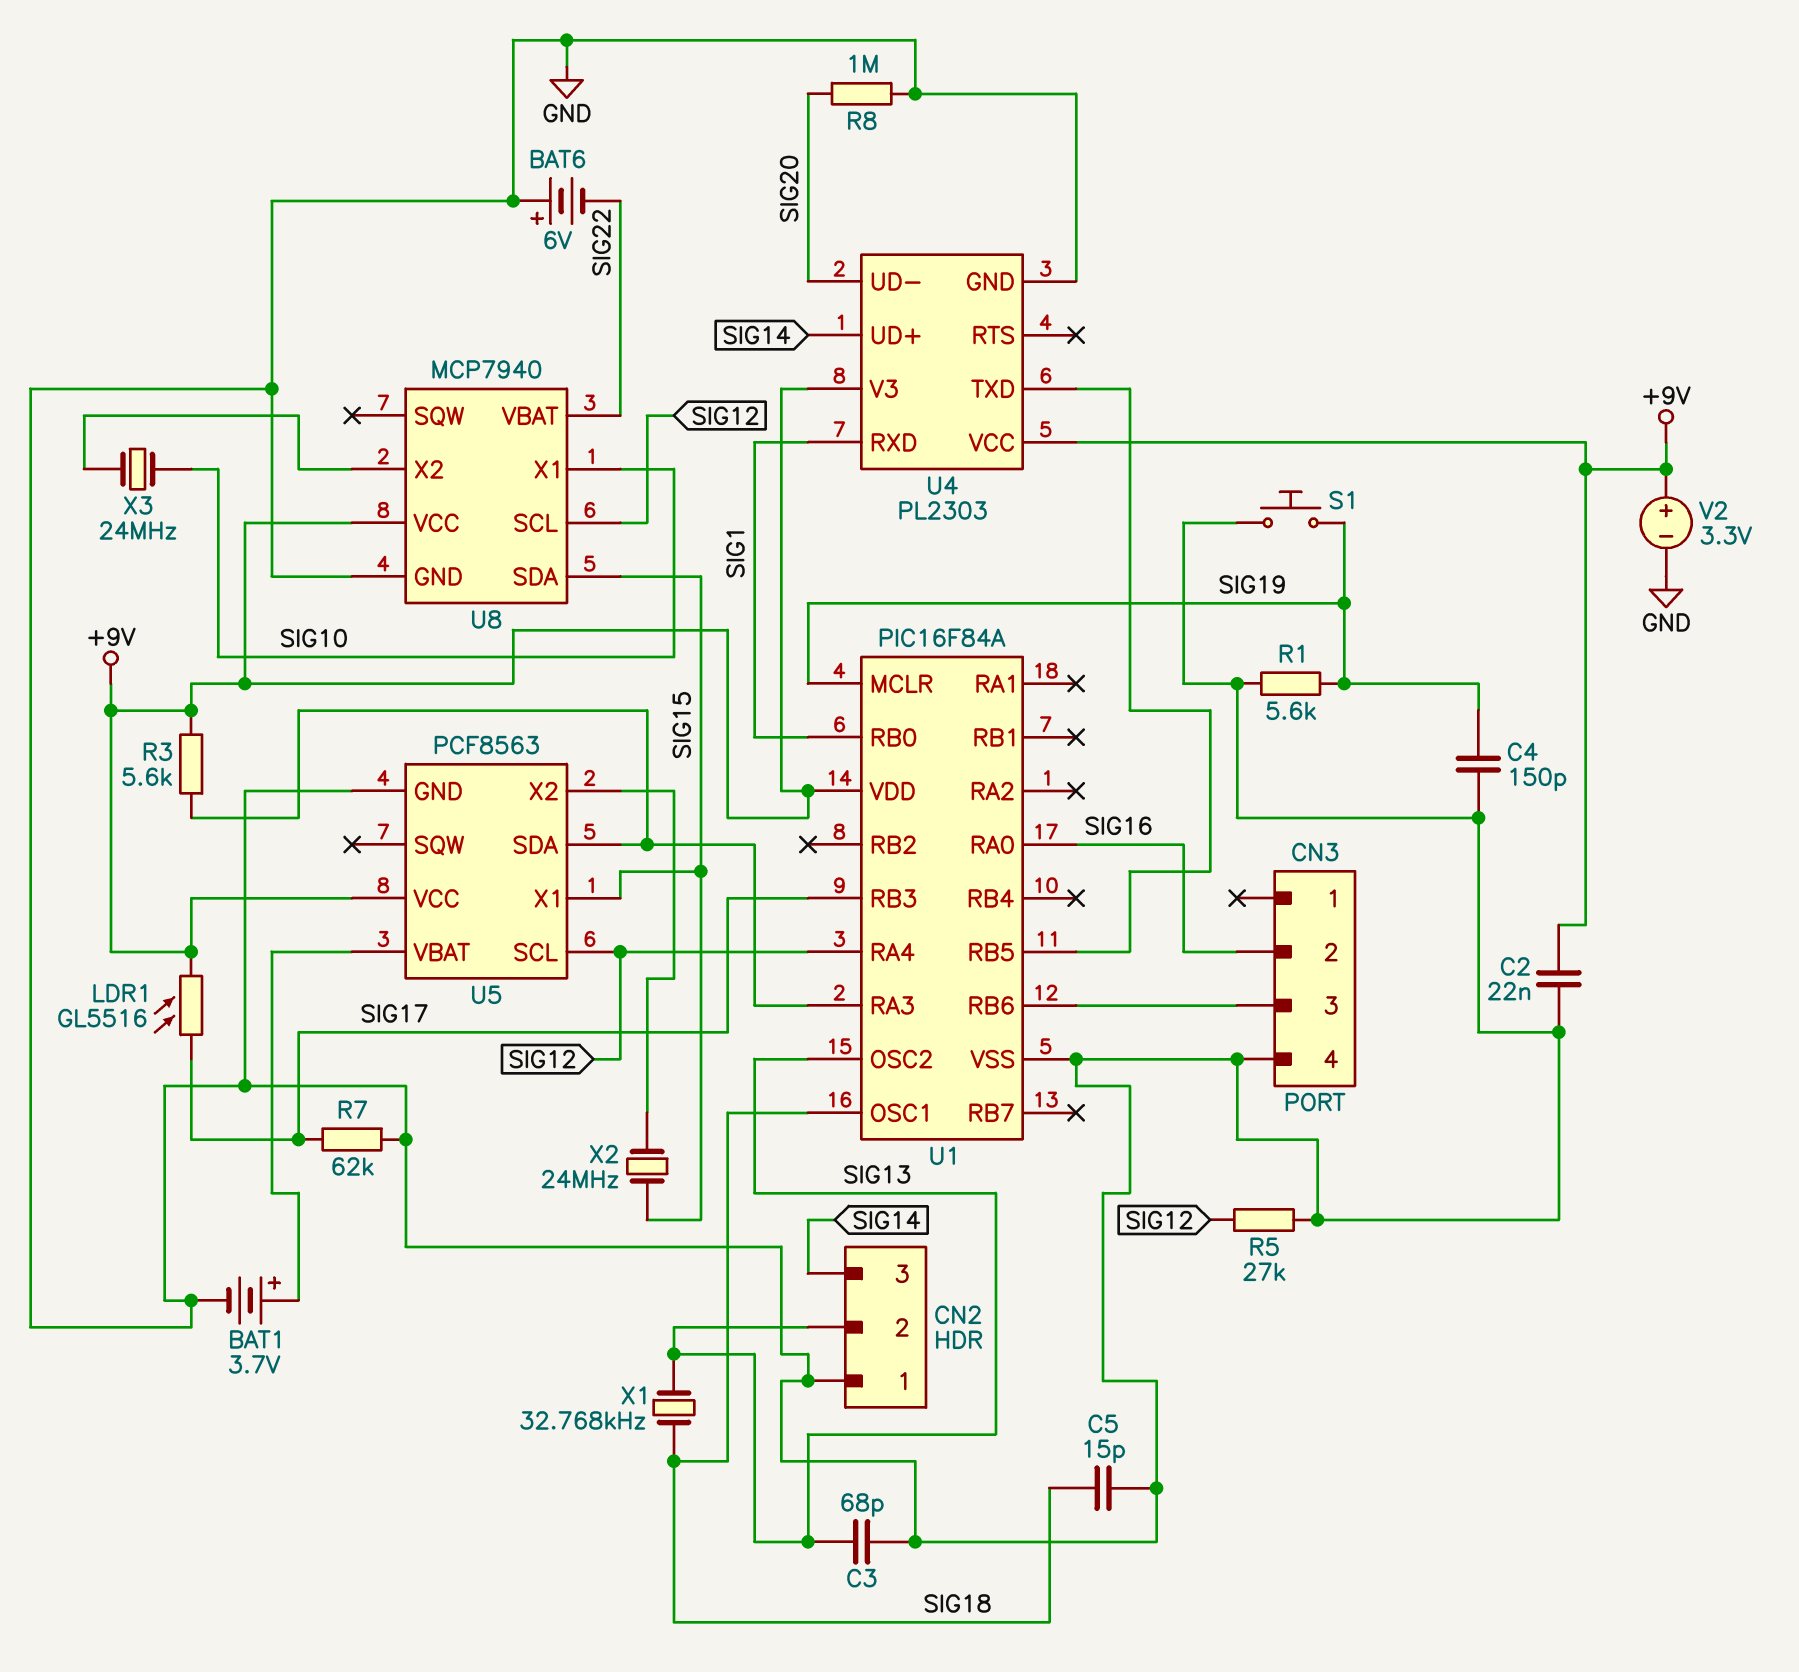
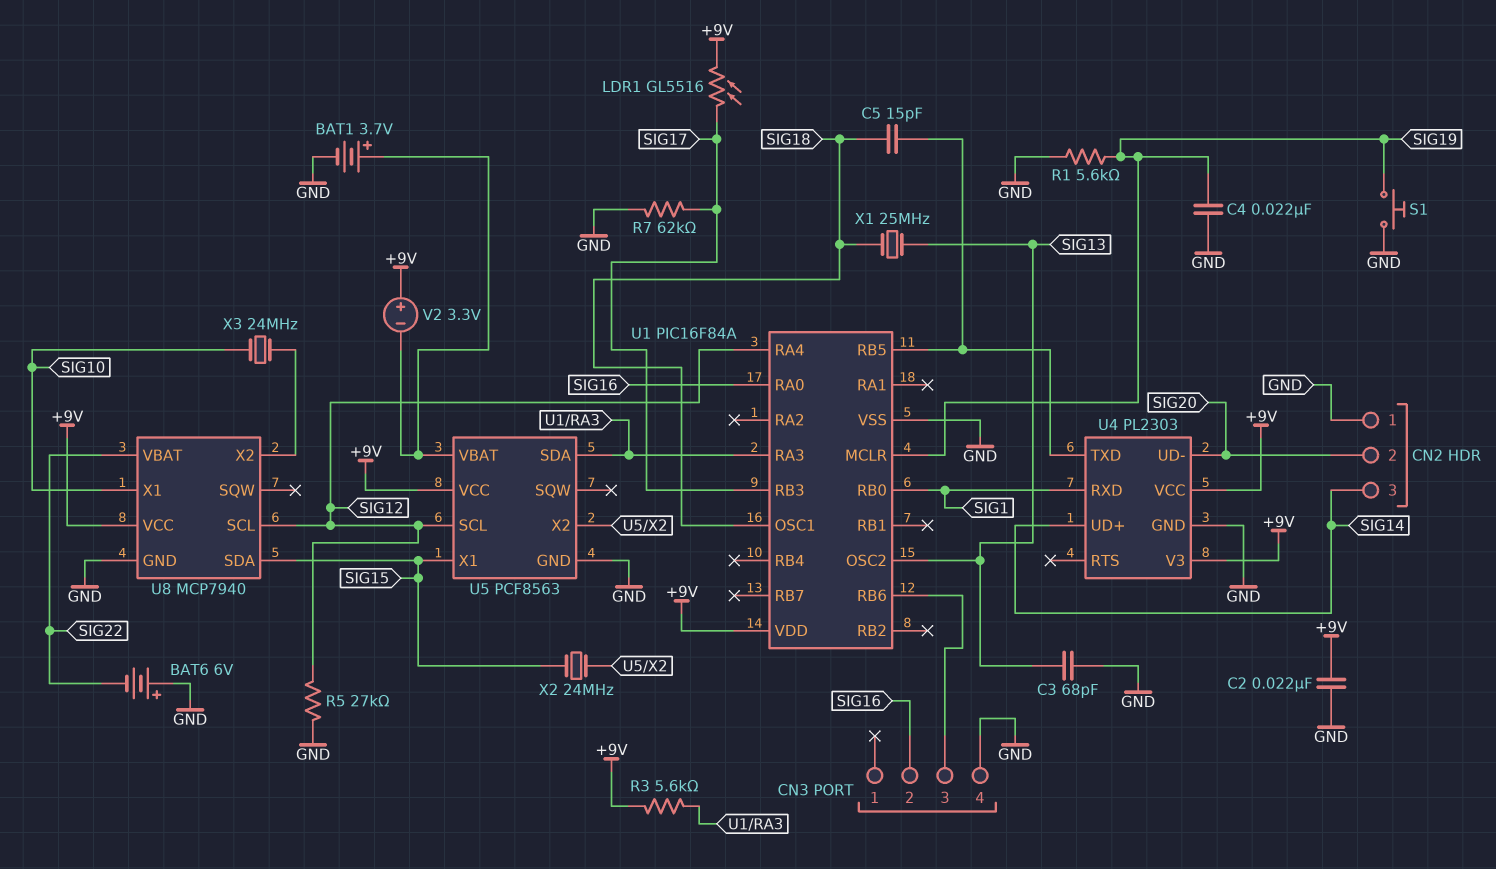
C4: 150pF (GND, SIG19) -> 22nF (GND, SIG19)
C5: 15pF (GND, SIG18) -> 15pF (SIG18, U1/RB5)
CN2 pin 2: SIG13 -> SIG20
R8: 1M (GND, SIG20) -> none
V2: 3.3V (plus +9V, minus GND) -> 3.3V (plus +9V, minus U5/VBAT)
X1: 32.768kHz (SIG13, SIG18) -> 25MHz (SIG13, SIG18)

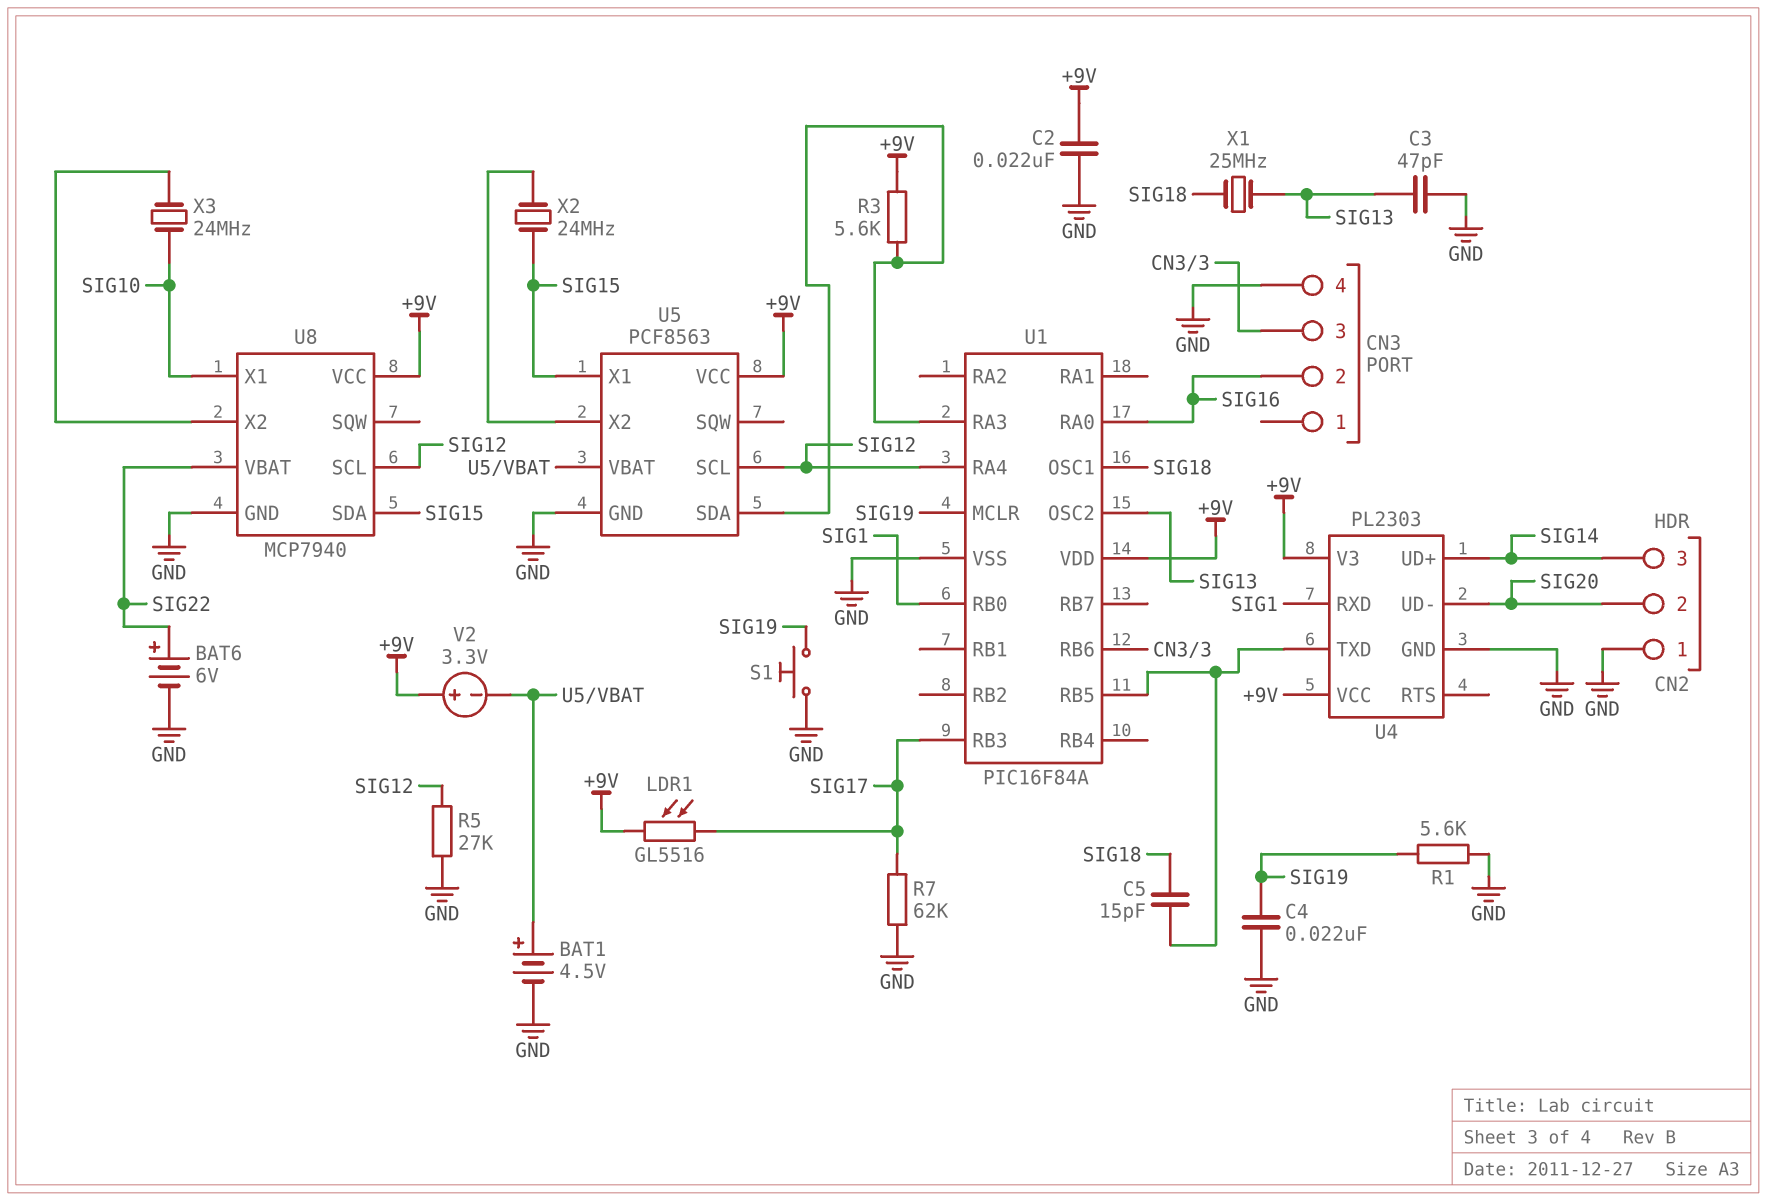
BAT1: 3.7V (plus U5/VBAT, minus GND) -> 4.5V (plus U5/VBAT, minus GND)
BAT6: 6V (plus GND, minus SIG22) -> 6V (plus SIG22, minus GND)
C3: 68pF (GND, SIG13) -> 47pF (GND, SIG13)

